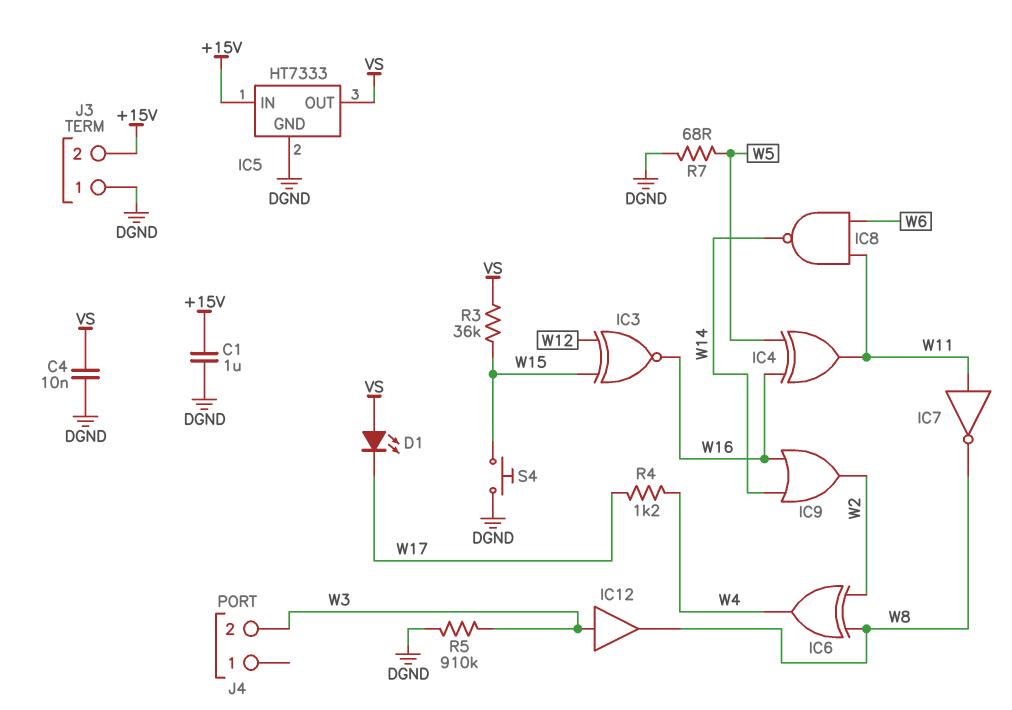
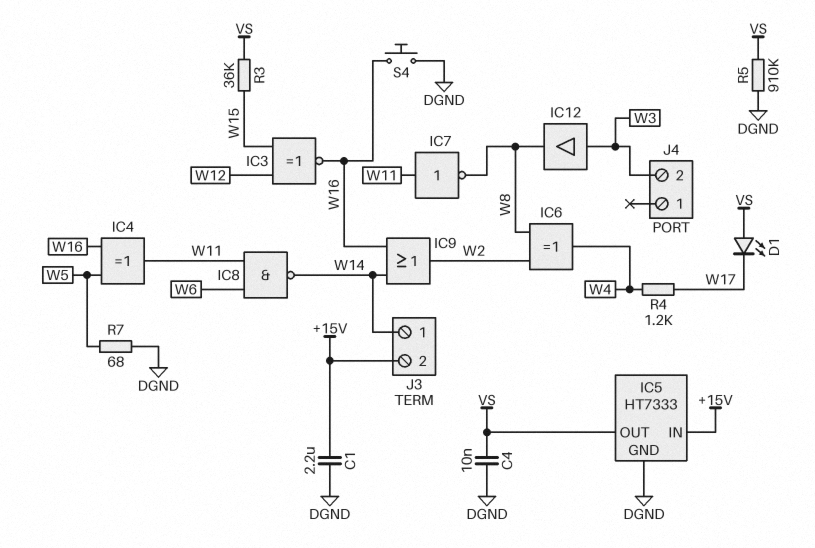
C1: 1uF (+15V, DGND) -> 2.2uF (+15V, DGND)
J3 pin 1: DGND -> W14
R5: 910k (DGND, W3) -> 910k (DGND, VS)
S4: button (DGND, W15) -> button (DGND, W16)

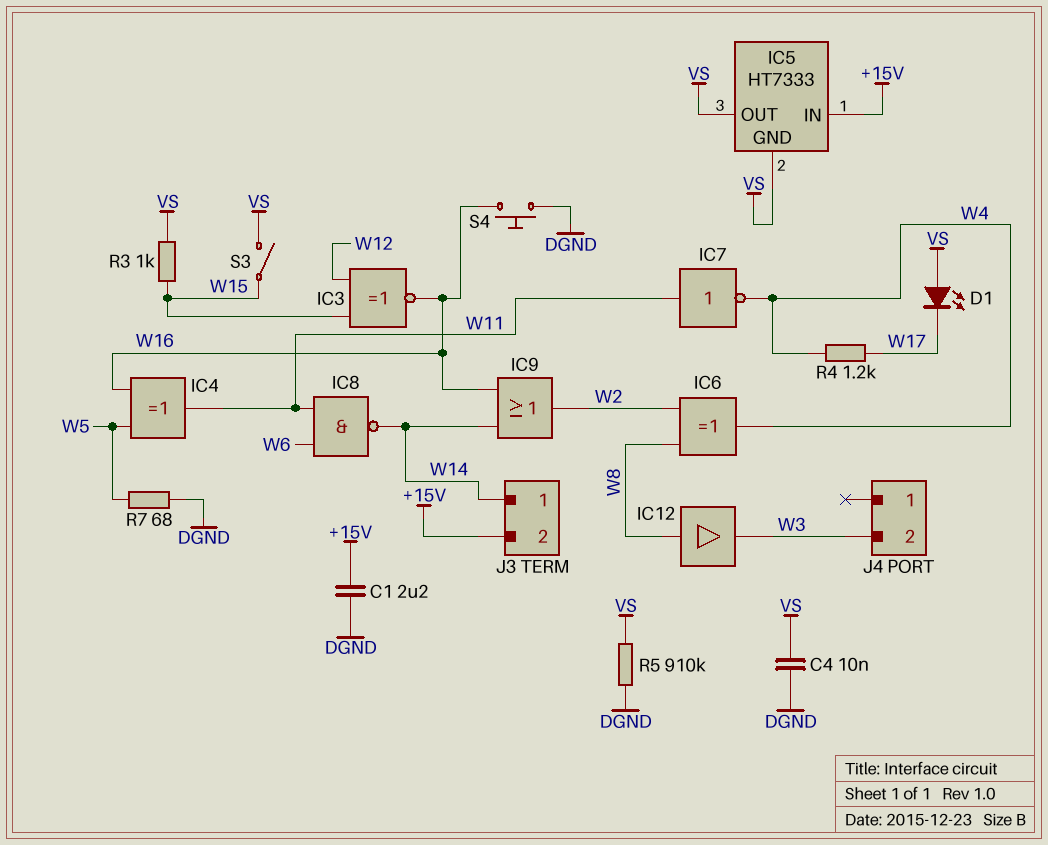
IC5 pin GND: DGND -> VS
IC7: NOT (in W11, out W8) -> NOT (in W11, out W4)
IC12: buffer (in W3, out W8) -> buffer (in W8, out W3)
R3: 36k (VS, W15) -> 1k (VS, W15)
S3: none -> switch (VS, W15)

